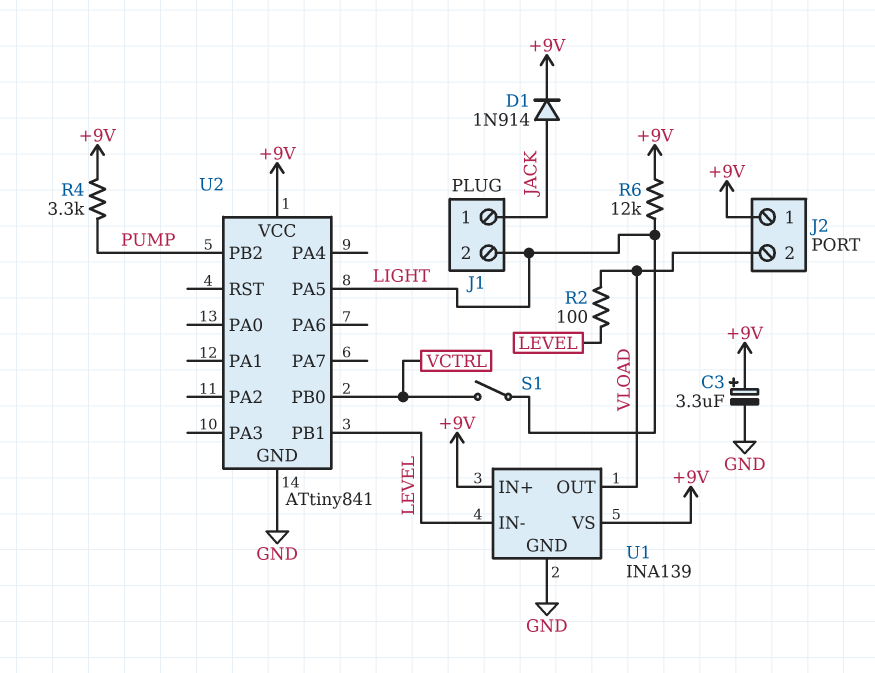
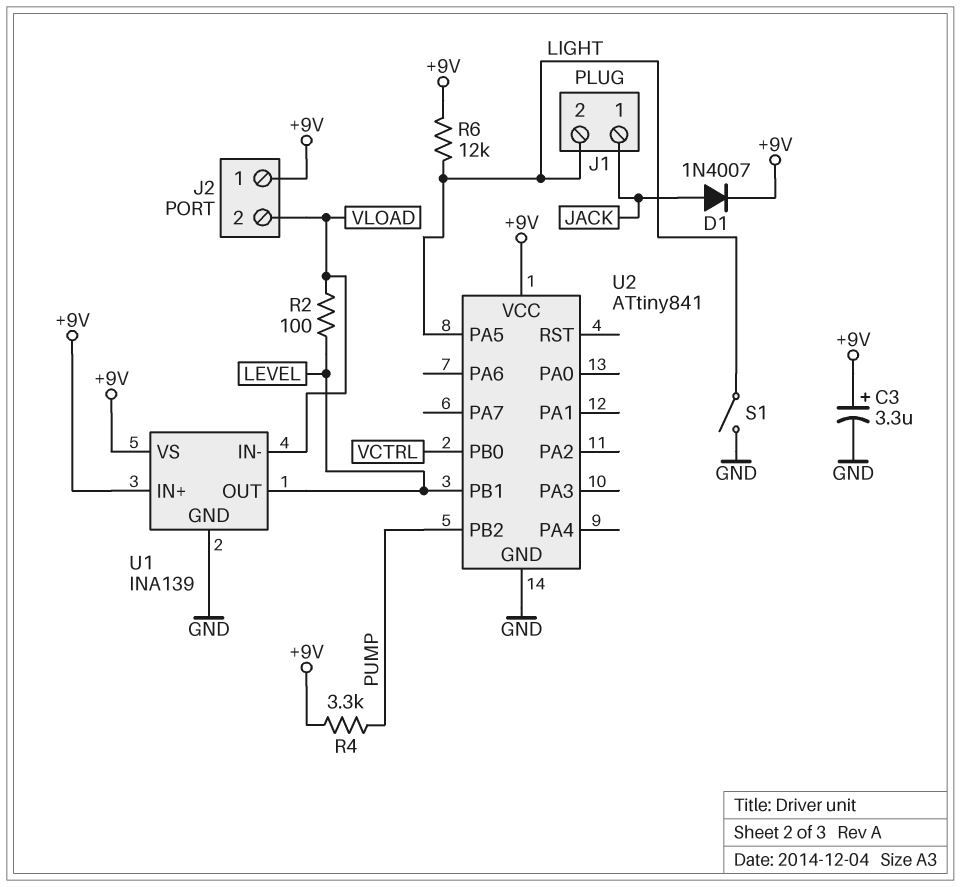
D1: diode 1N914 (A JACK, K +9V) -> diode 1N4007 (A JACK, K +9V)
S1: switch (LIGHT, VCTRL) -> switch (GND, LIGHT)
U1 pin IN-: LEVEL -> VLOAD
U1 pin OUT: VLOAD -> LEVEL

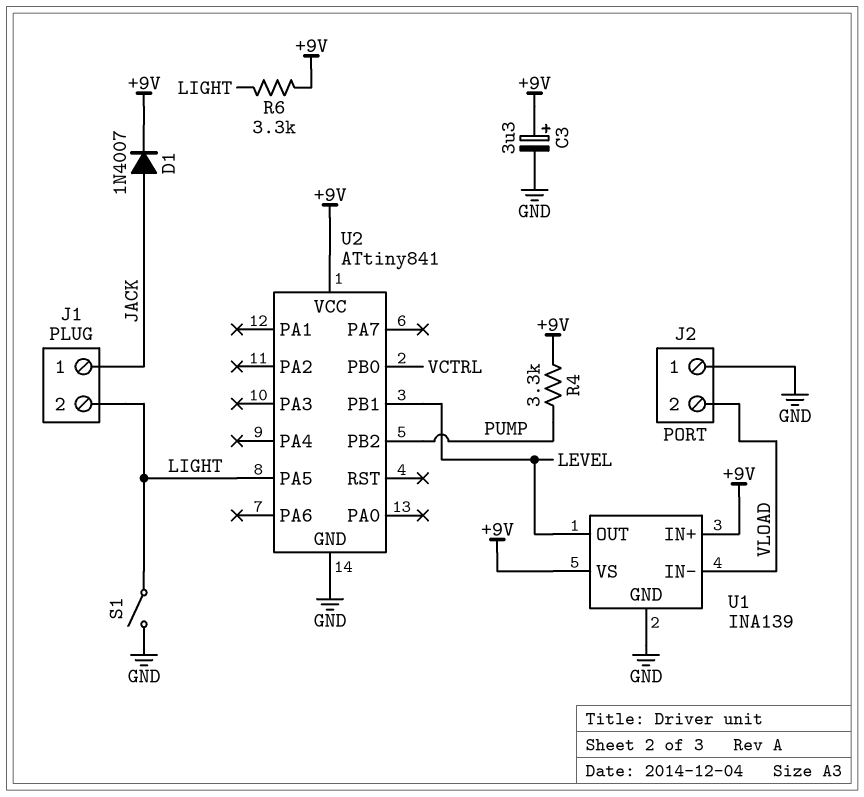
J2 pin 1: +9V -> GND
R2: 100 (LEVEL, VLOAD) -> none
R6: 12k (+9V, LIGHT) -> 3.3k (+9V, LIGHT)

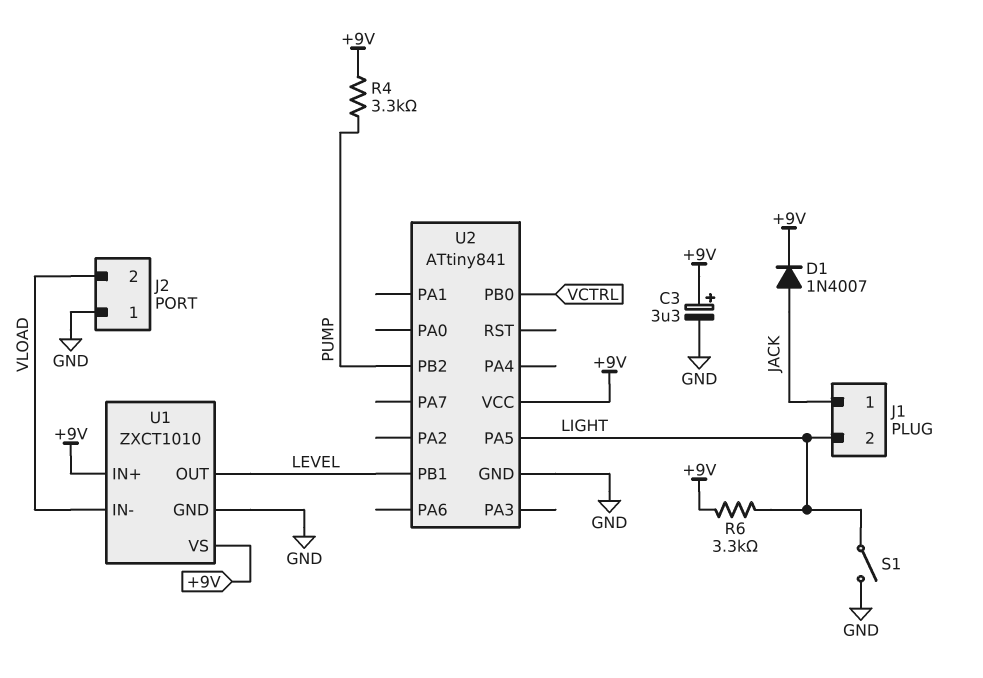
U1: INA139 -> ZXCT1010

